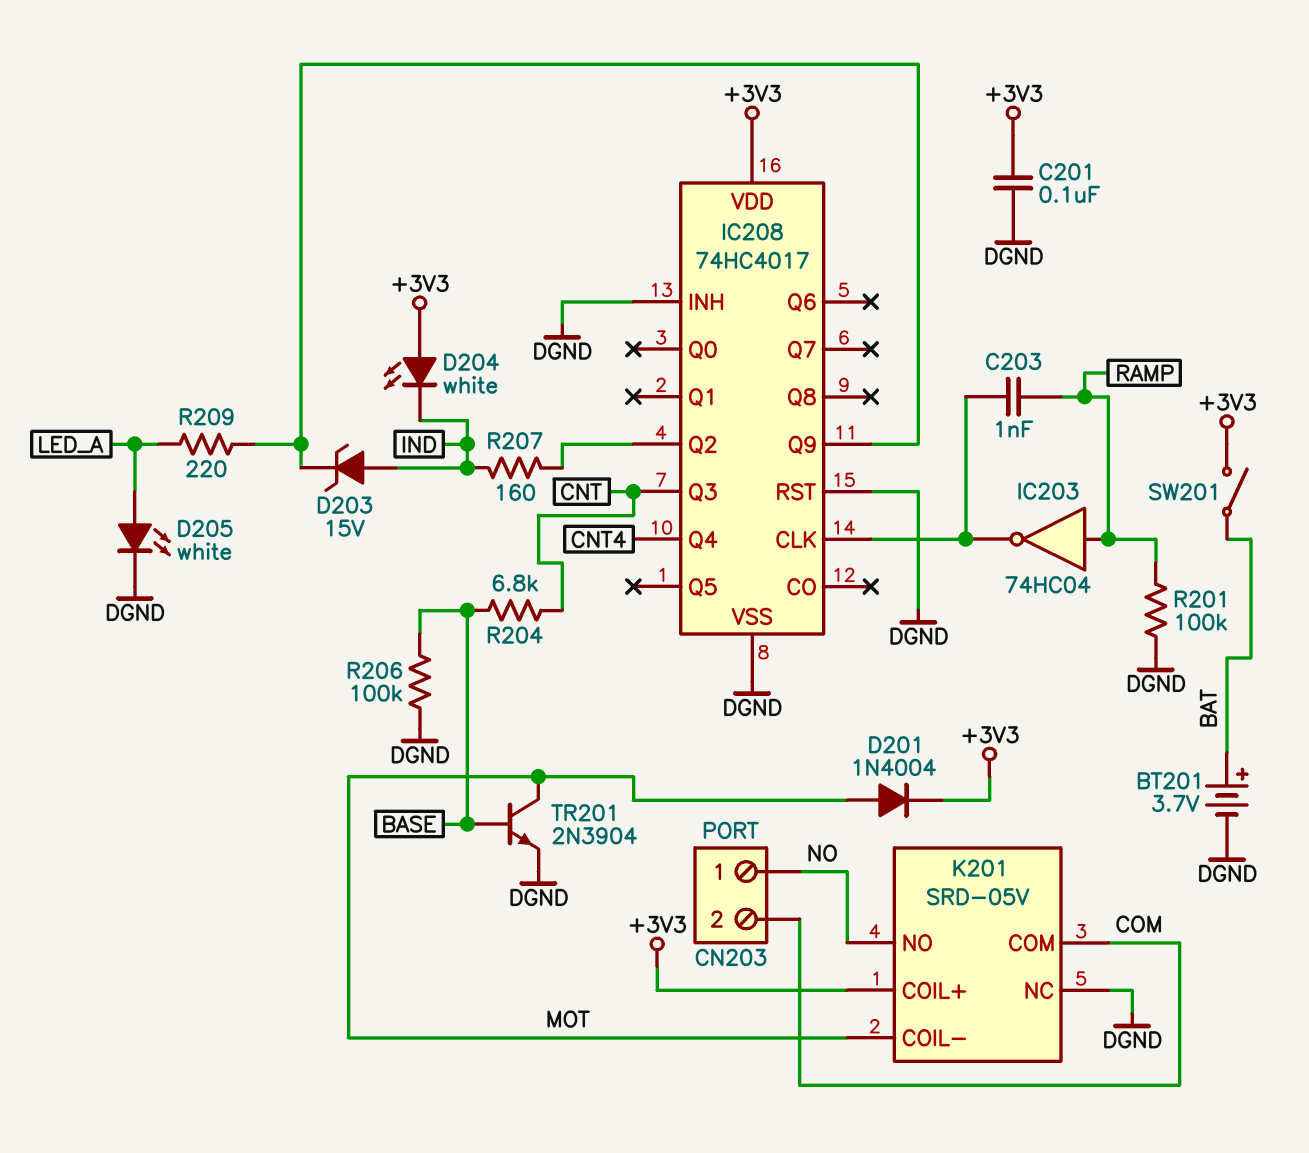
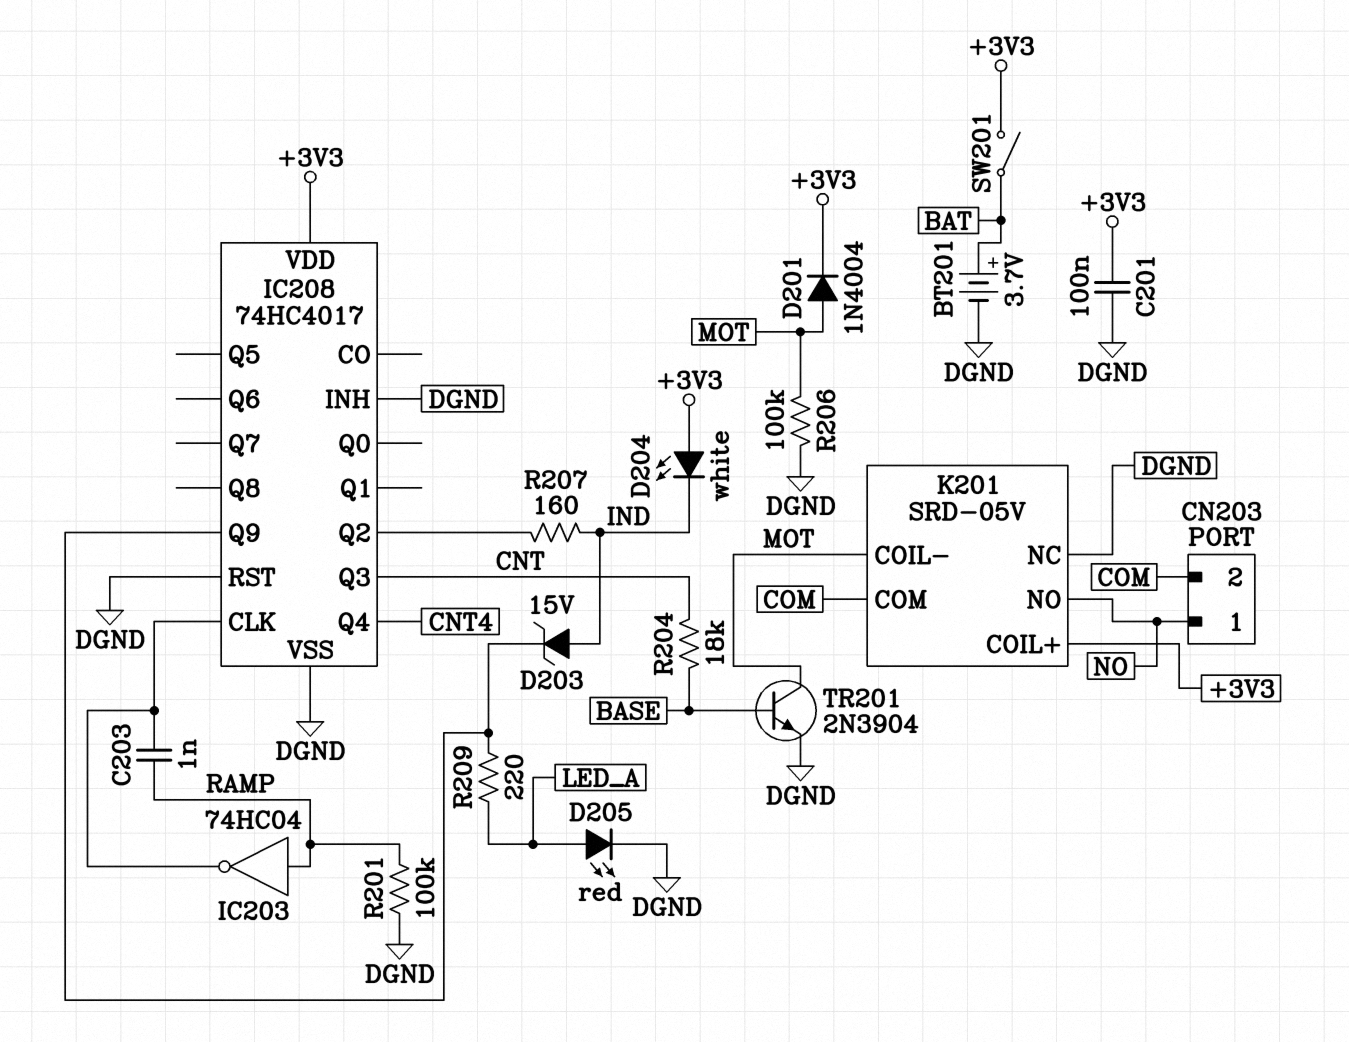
D205: LED white (A LED_A, K DGND) -> LED red (A LED_A, K DGND)
R204: 6.8k (BASE, CNT) -> 18k (BASE, CNT)
R206: 100k (BASE, DGND) -> 100k (DGND, MOT)

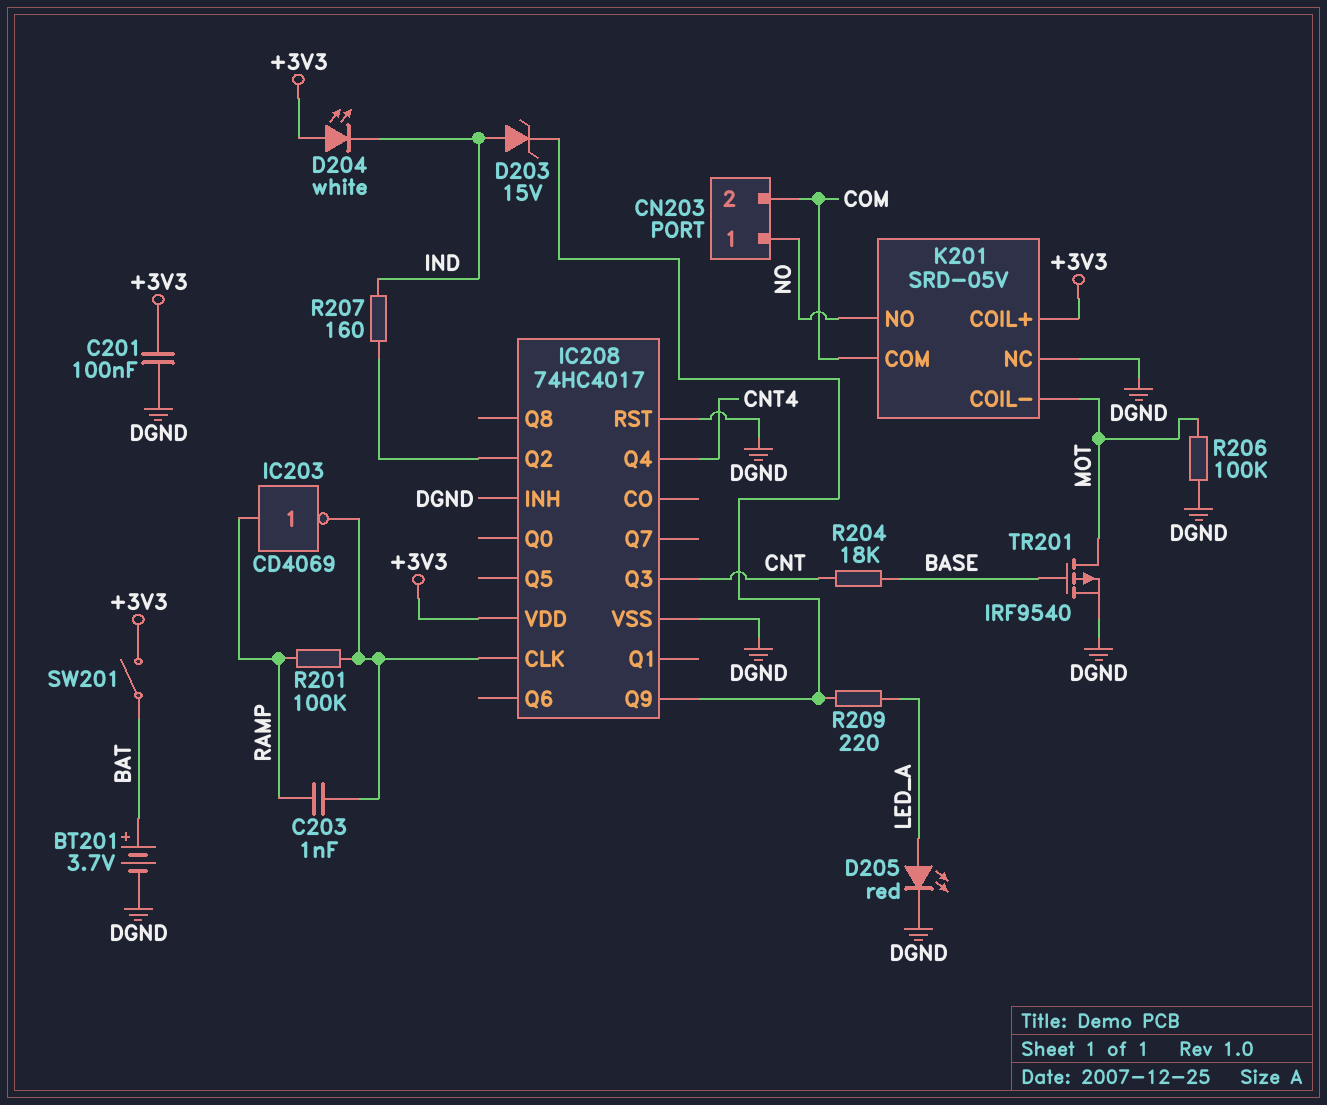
D201: diode 1N4004 (A MOT, K +3V3) -> none
IC203: NOT 74HC04 (in RAMP, out IC208/CLK) -> NOT CD4069 (in RAMP, out IC208/CLK)
R201: 100k (DGND, RAMP) -> 100k (IC208/CLK, RAMP)
TR201: NPN 2N3904 (B BASE, C MOT, E DGND) -> PMOS IRF9540 (G BASE, D MOT, S DGND)

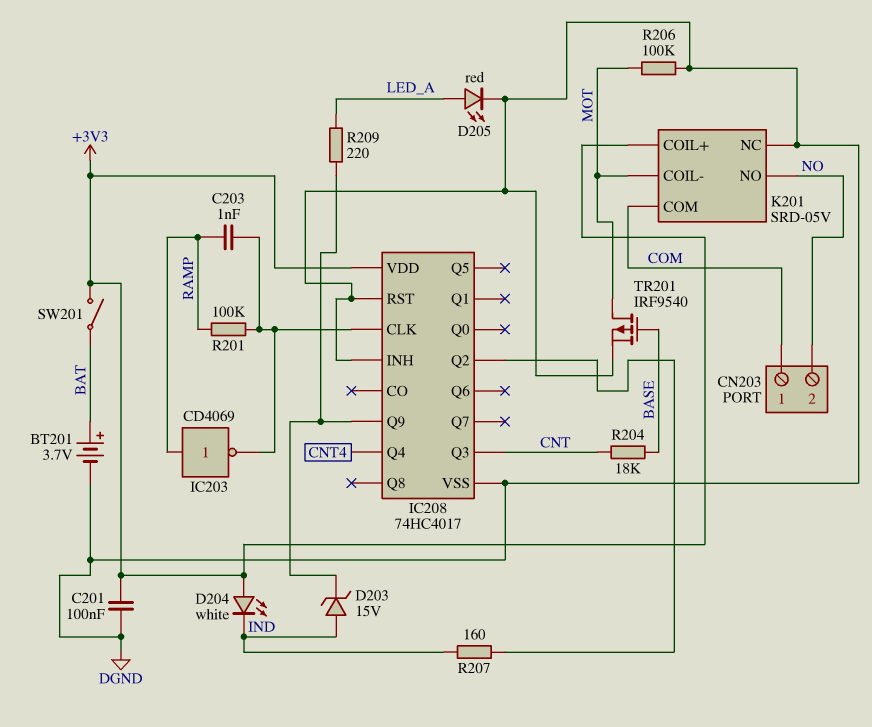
CN203 pin 1: NO -> COM
CN203 pin 2: COM -> NO

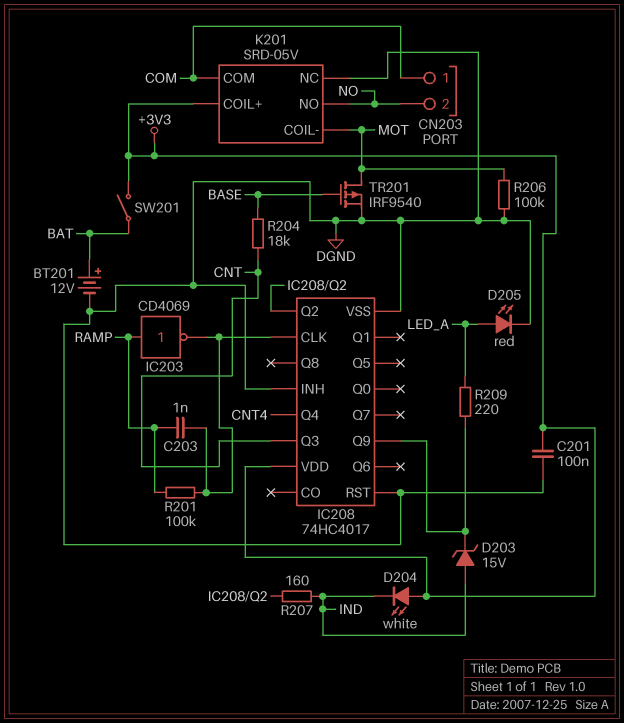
BT201: 3.7V (plus BAT, minus DGND) -> 12V (plus BAT, minus DGND)

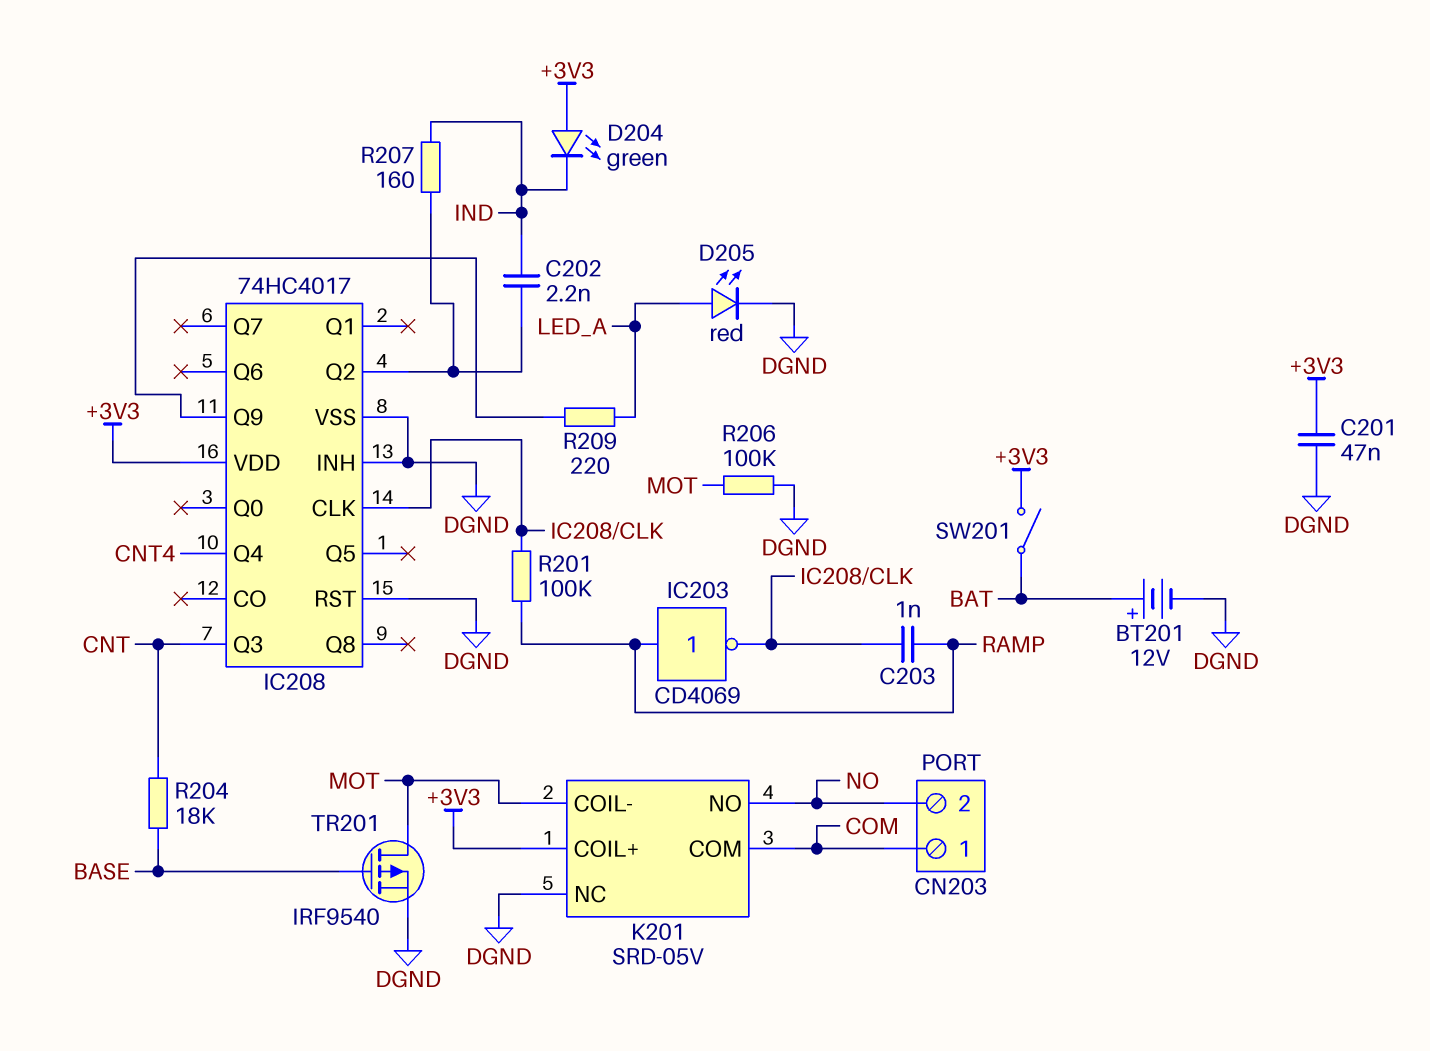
C201: 100nF (+3V3, DGND) -> 47nF (+3V3, DGND)
C202: none -> 2.2nF (IC208/Q2, IND)
D203: zener 15V (A IND, K IC208/Q9) -> none
D204: LED white (A +3V3, K IND) -> LED green (A +3V3, K IND)

